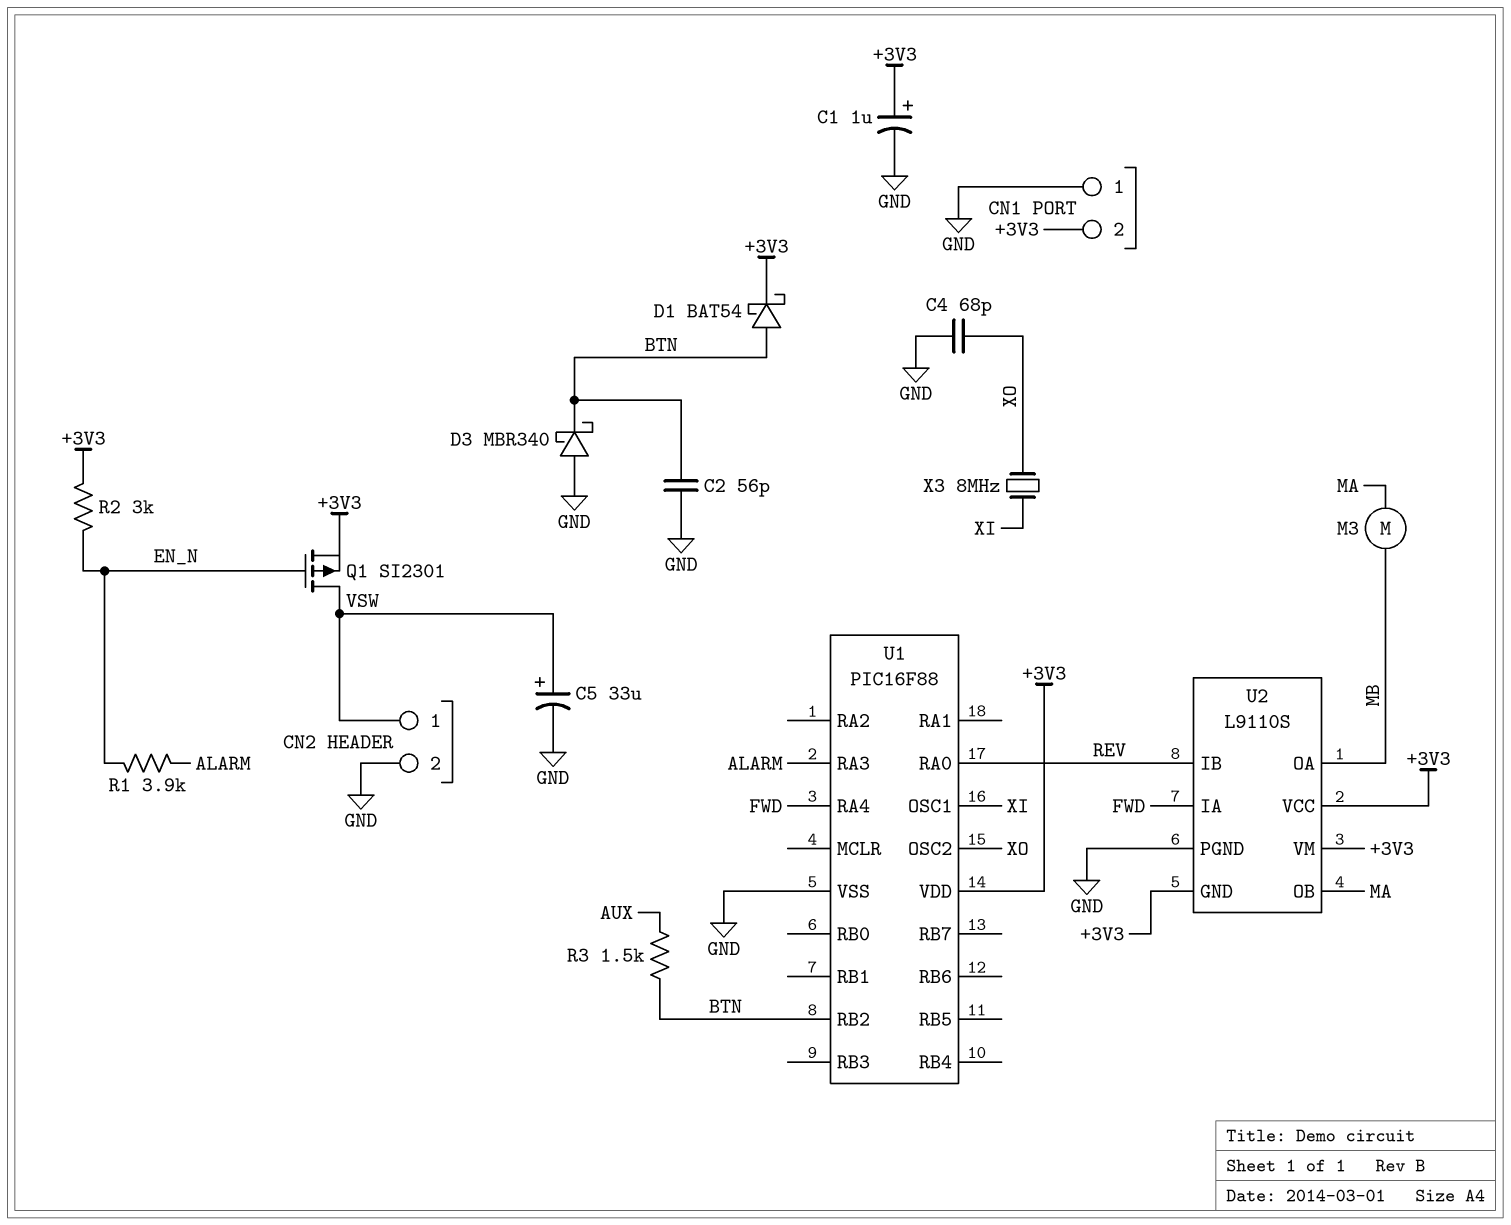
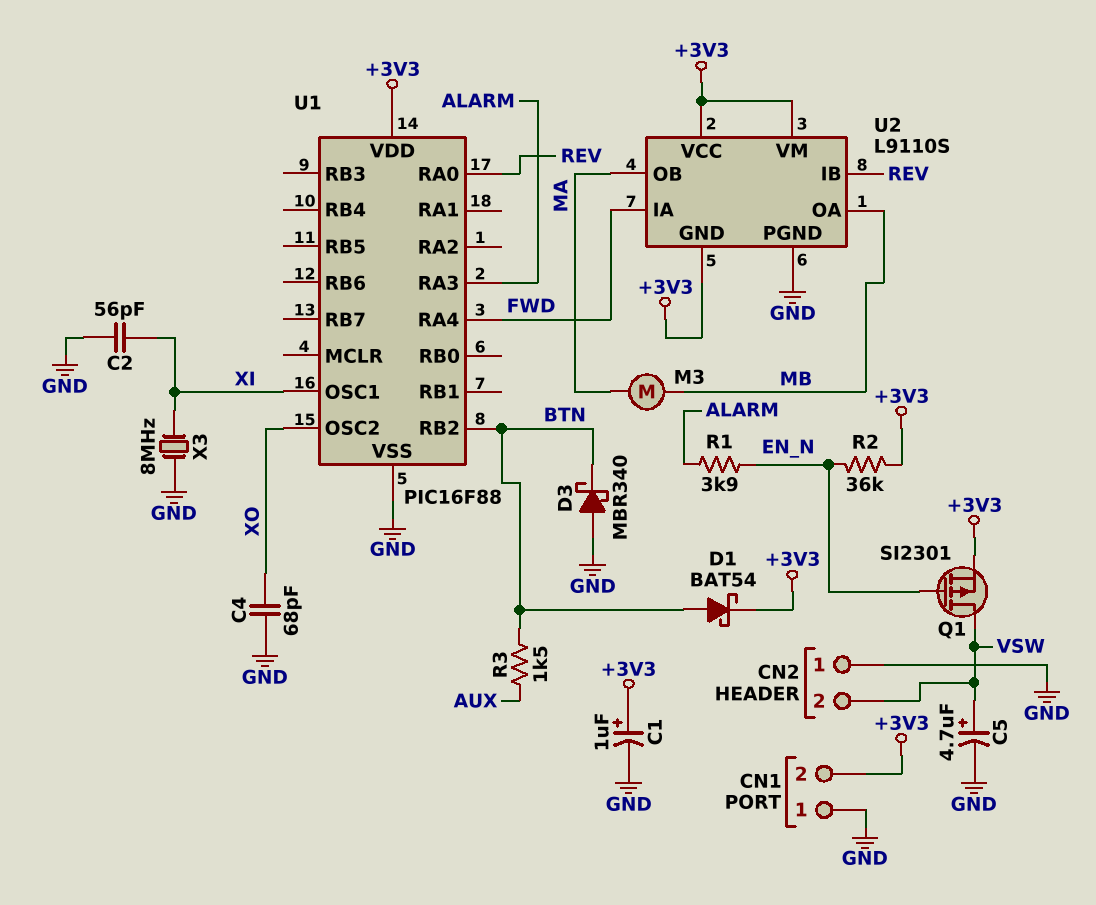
C2: 56pF (BTN, GND) -> 56pF (GND, XI)
C5: 33uF (plus VSW, minus GND) -> 4.7uF (plus VSW, minus GND)
CN2 pin 1: VSW -> GND
CN2 pin 2: GND -> VSW
R2: 3k (+3V3, EN_N) -> 36k (+3V3, EN_N)
X3: 8MHz (XI, XO) -> 8MHz (GND, XI)

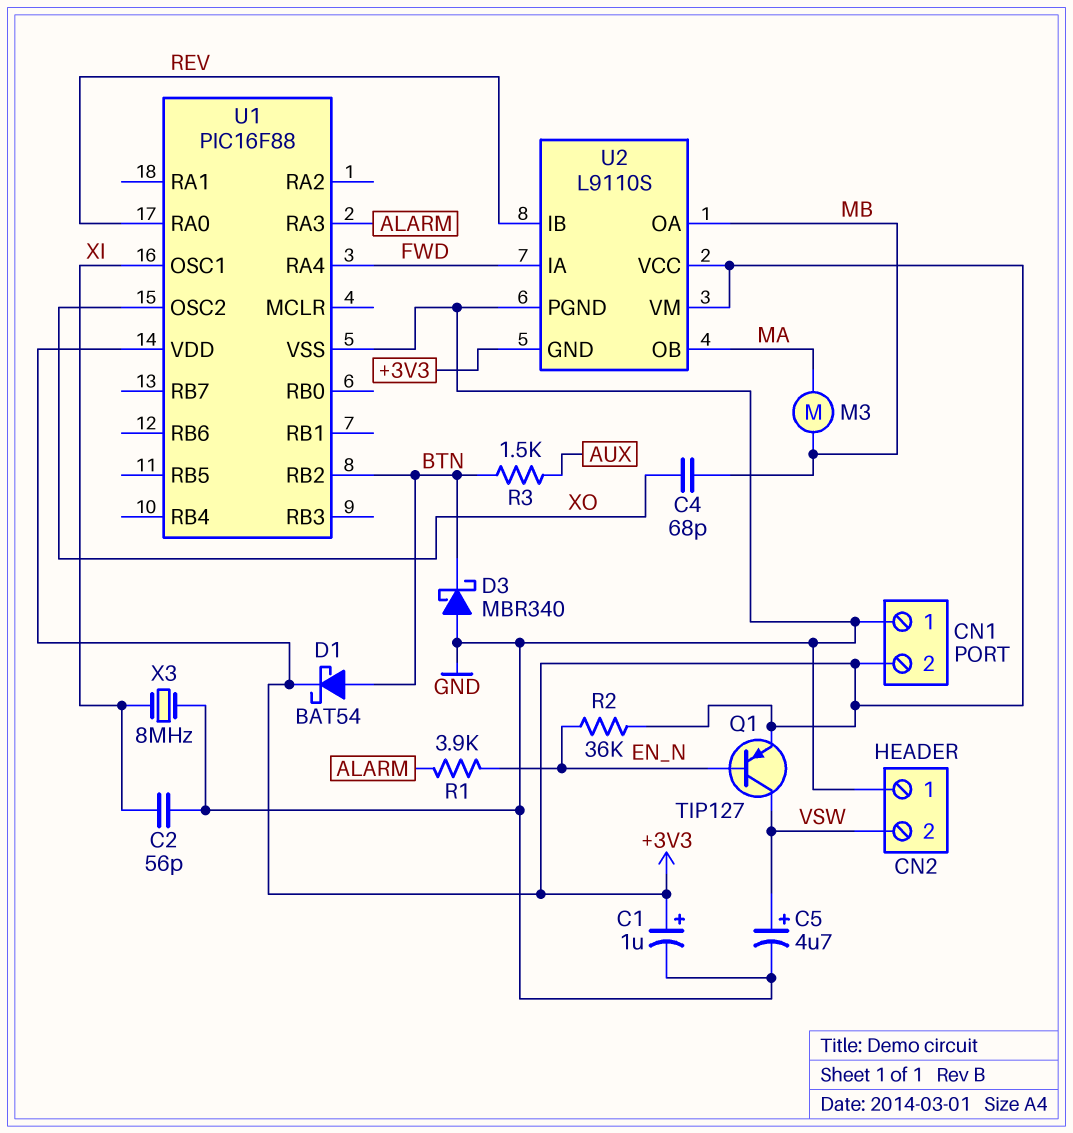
C4: 68pF (GND, XO) -> 68pF (MB, XO)
Q1: PMOS SI2301 (G EN_N, D VSW, S +3V3) -> PNP TIP127 (B EN_N, C VSW, E +3V3)

